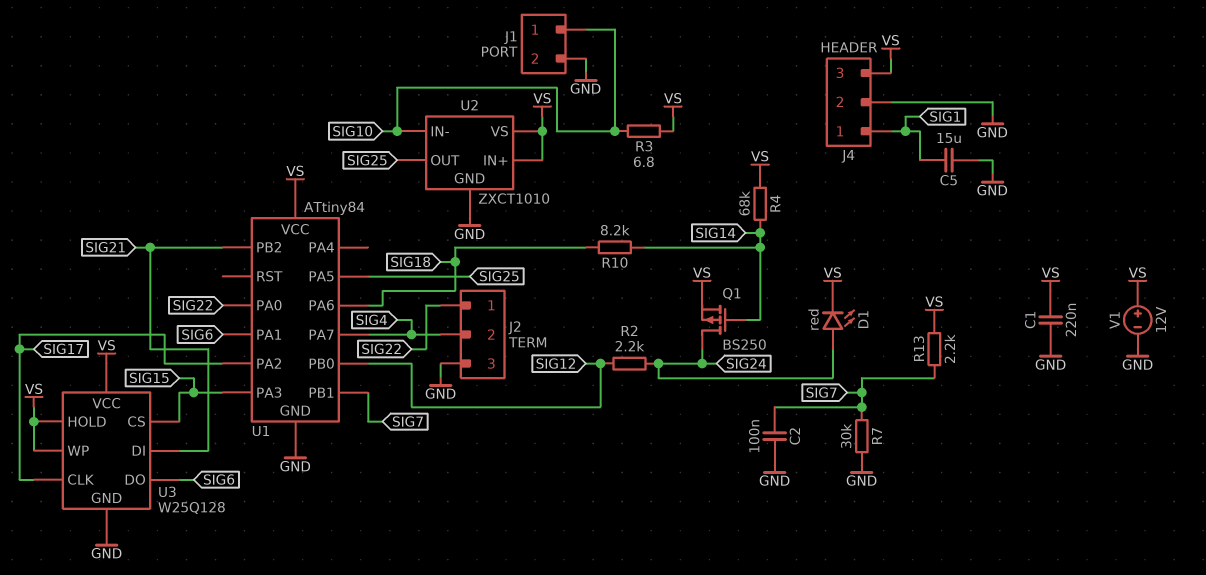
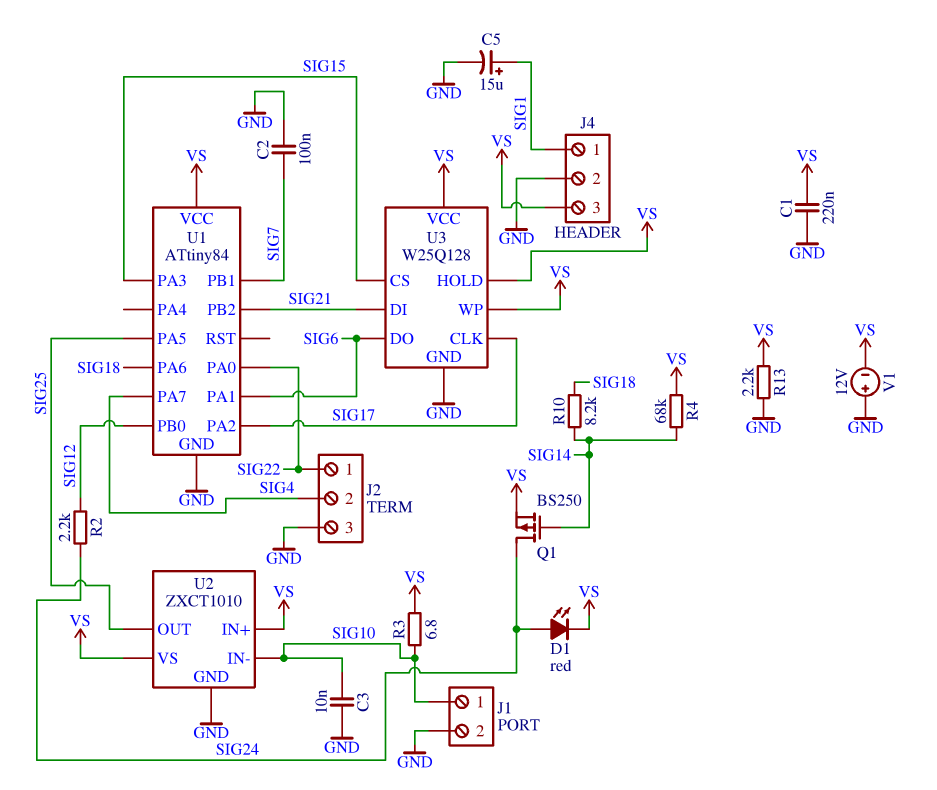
C3: none -> 10nF (GND, SIG10)
C5: 15uF (GND, SIG1) -> 15uF (plus SIG1, minus GND)
R7: 30k (GND, SIG7) -> none
R13: 2.2k (SIG7, VS) -> 2.2k (GND, VS)
V1: 12V (plus VS, minus GND) -> 12V (plus GND, minus VS)

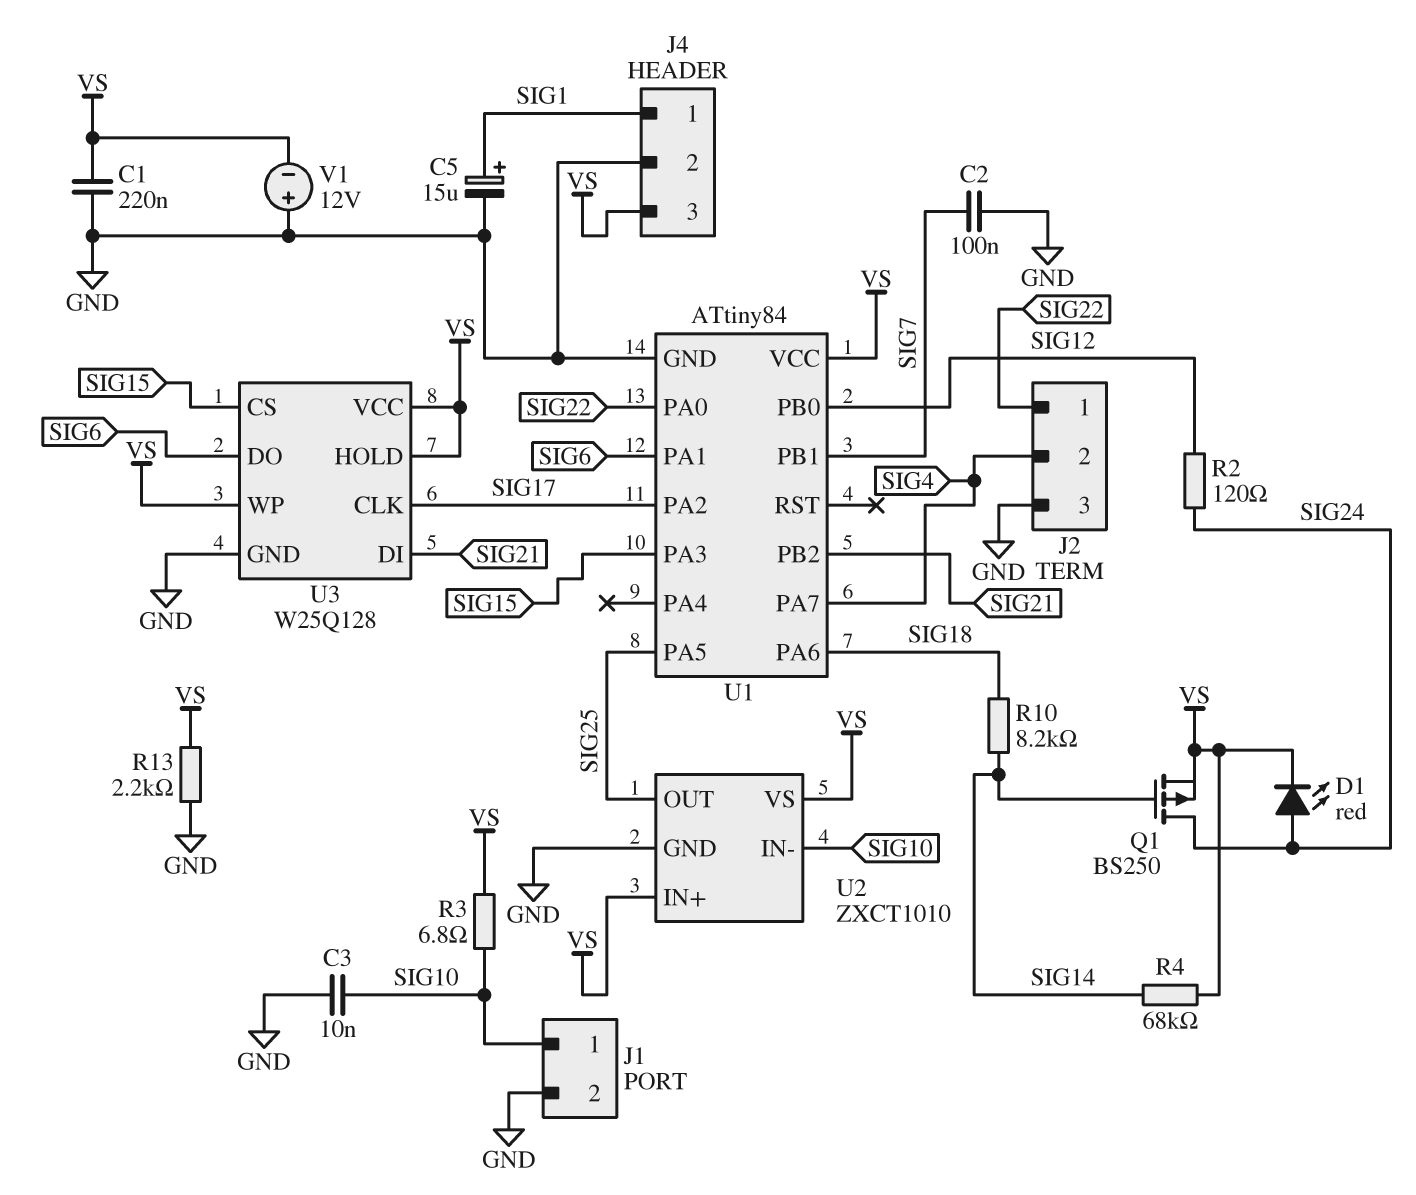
R2: 2.2k (SIG12, SIG24) -> 120 (SIG12, SIG24)

